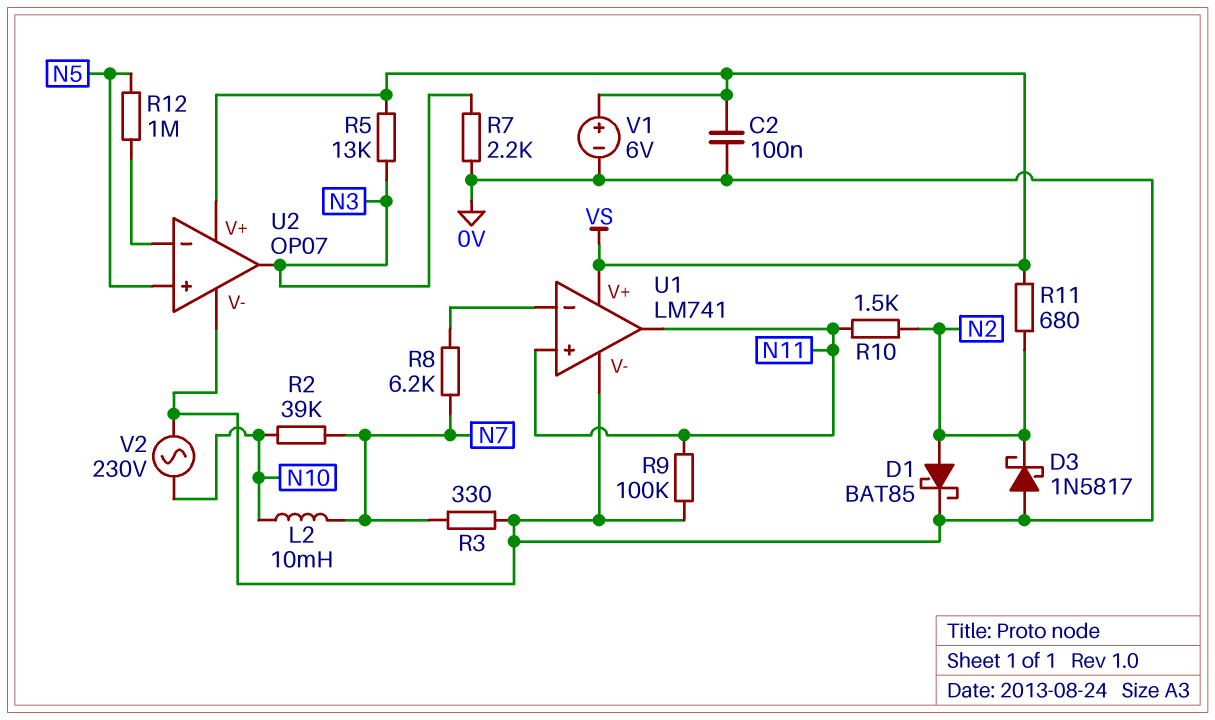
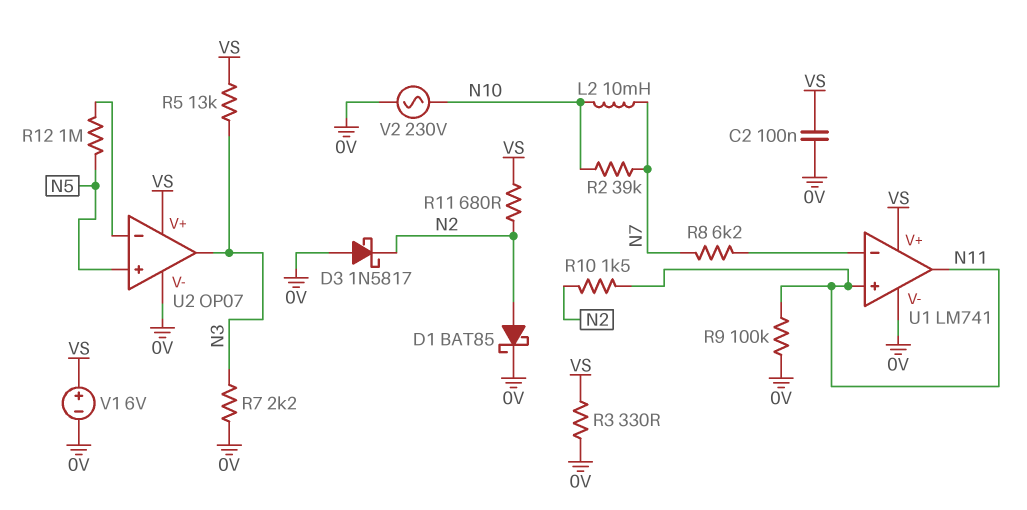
R3: 330 (0V, N7) -> 330 (0V, VS)

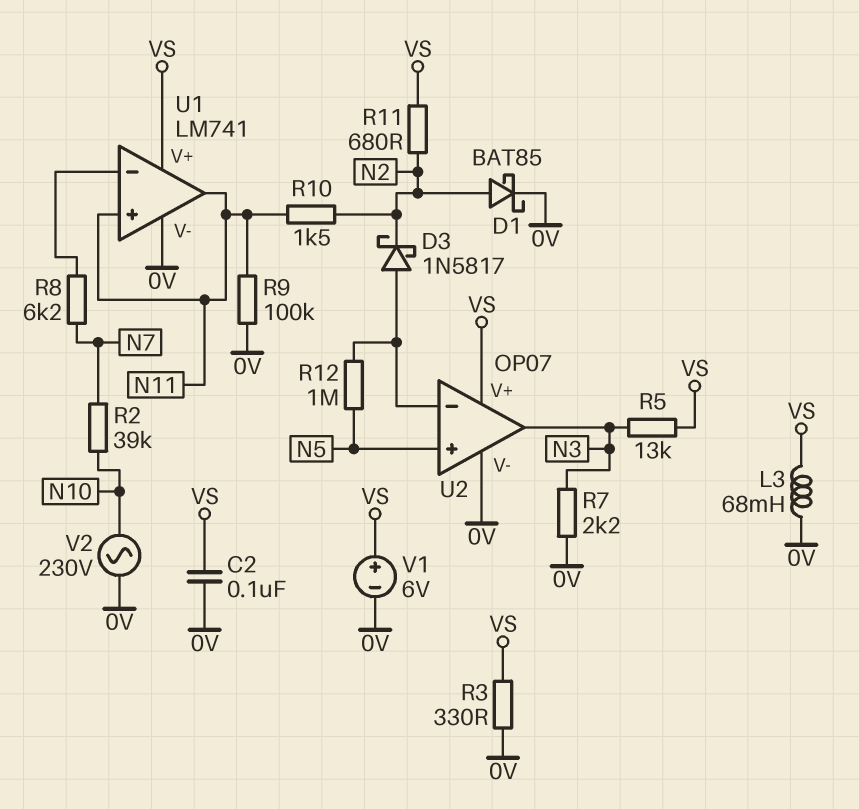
D3: schottky 1N5817 (A 0V, K N2) -> schottky 1N5817 (A U2/in-, K N2)
L2: 10mH (N7, N10) -> none
L3: none -> 68mH (0V, VS)

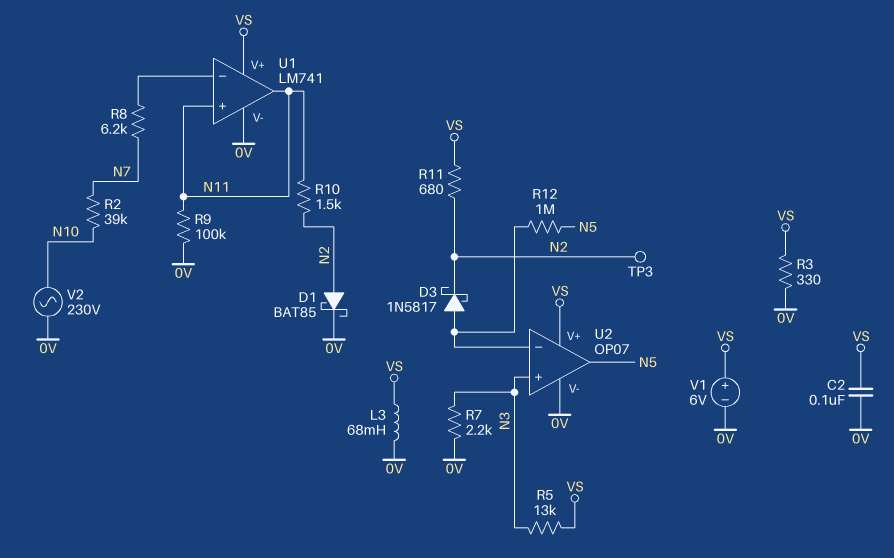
TP3: none -> test point (N2)
U2 pin in+: N5 -> N3
U2 pin out: N3 -> N5

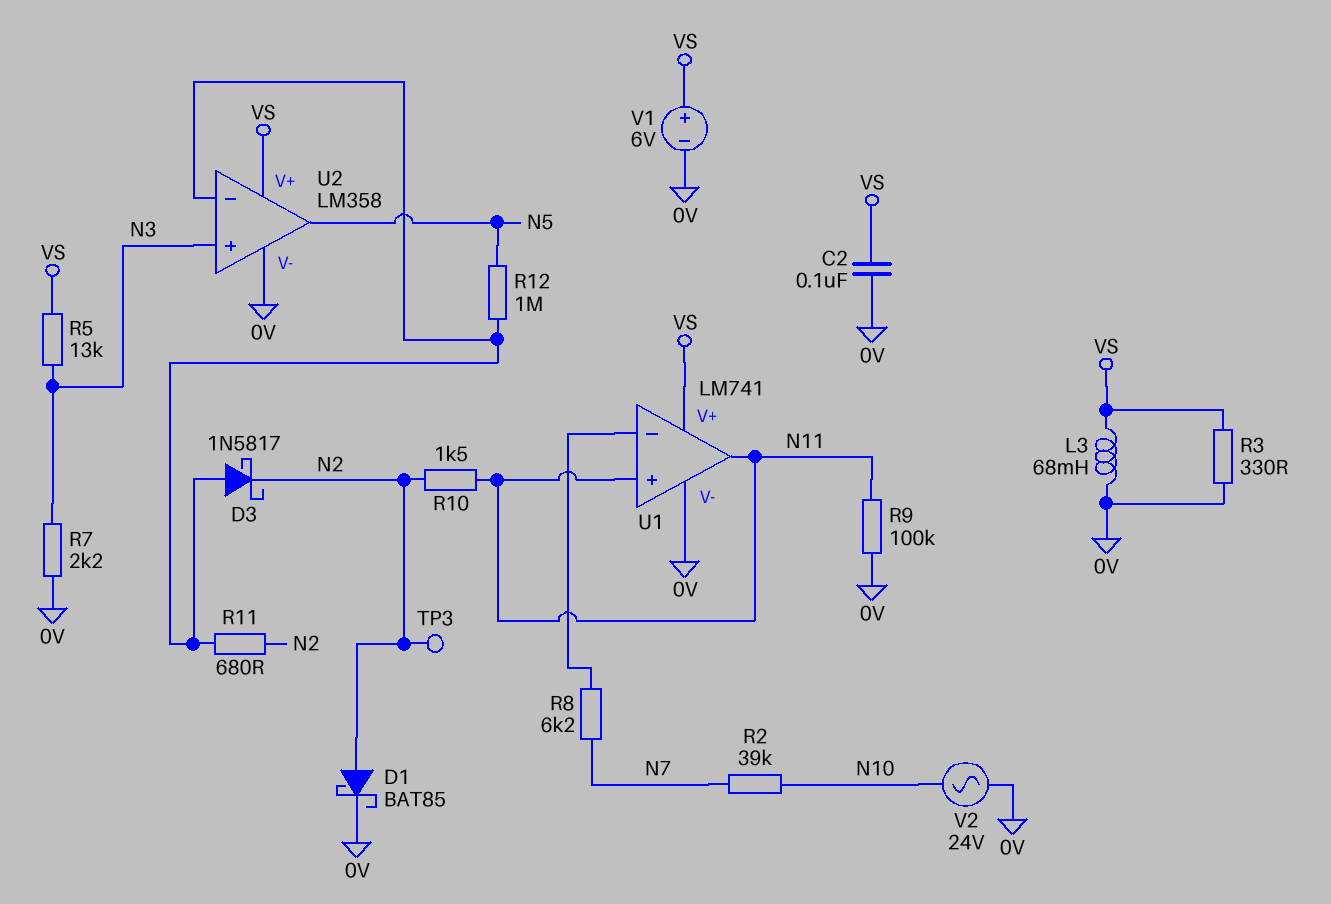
R11: 680 (N2, VS) -> 680 (N2, U2/in-)
U2: OP07 -> LM358
V2: AC 230V (0V, N10) -> AC 24V (0V, N10)

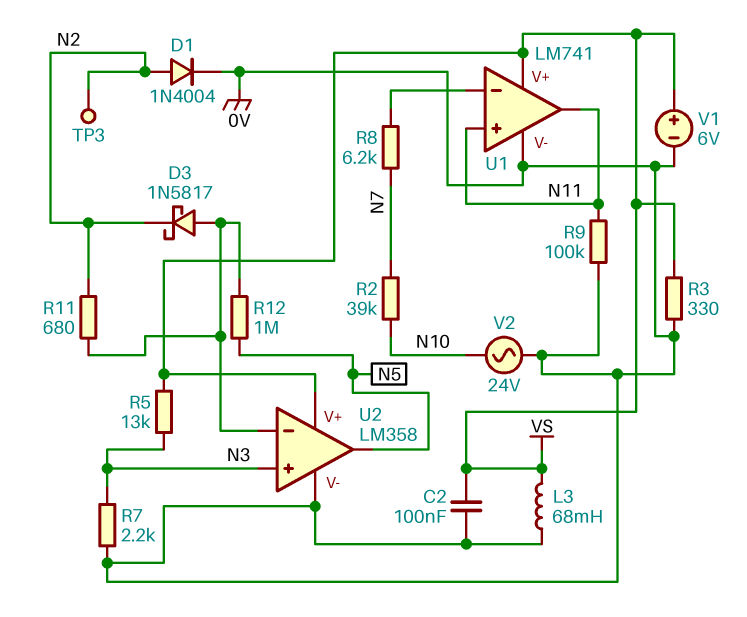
D1: schottky BAT85 (A N2, K 0V) -> diode 1N4004 (A N2, K 0V)
R10: 1.5k (N2, N11) -> none

